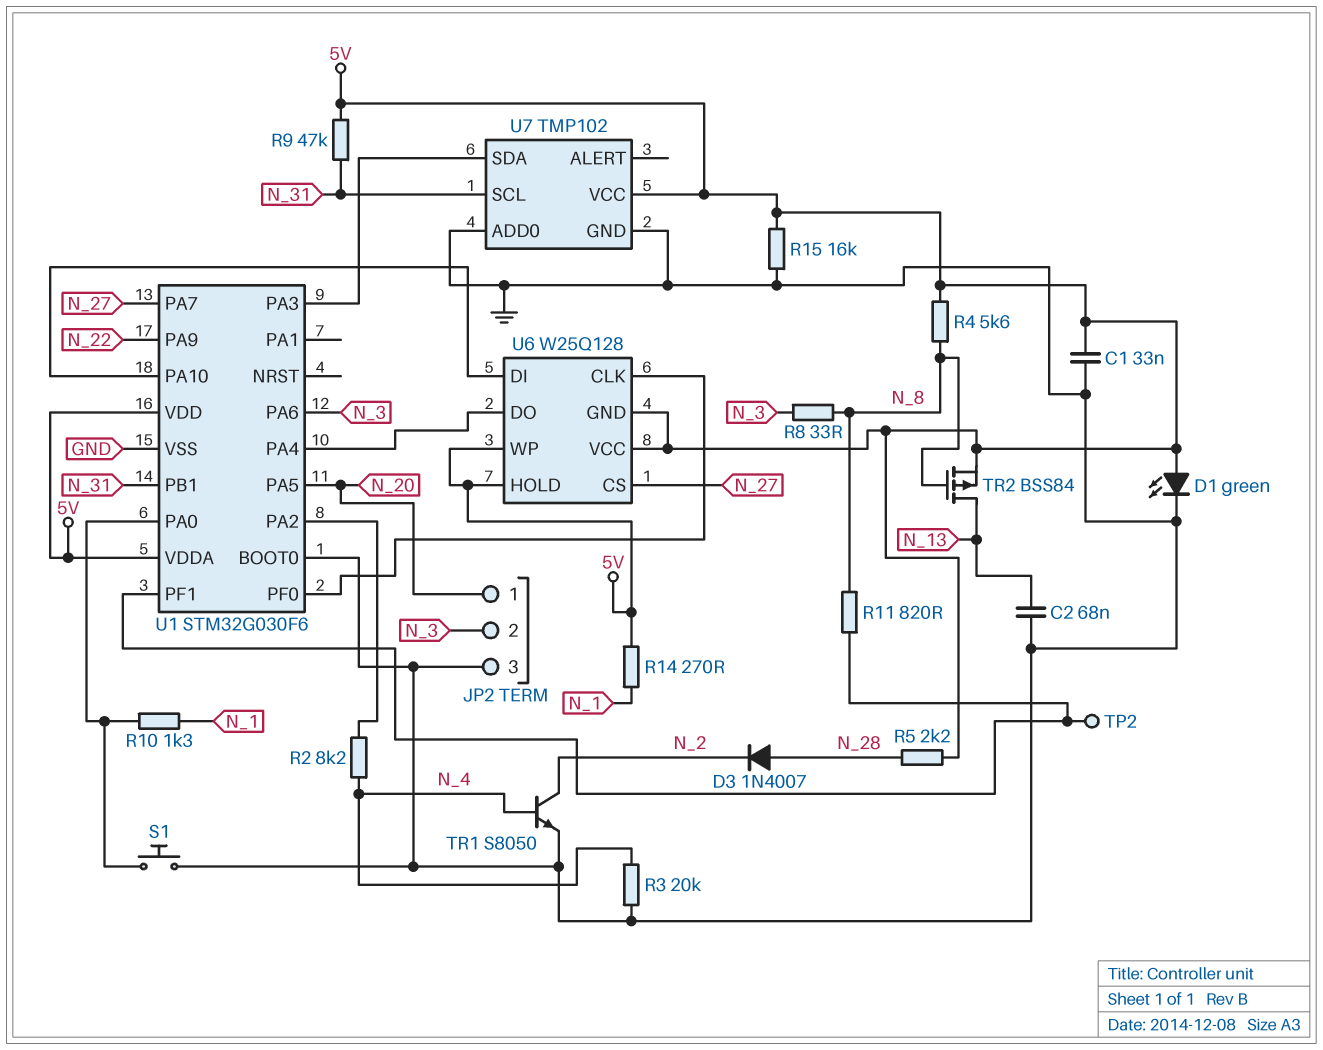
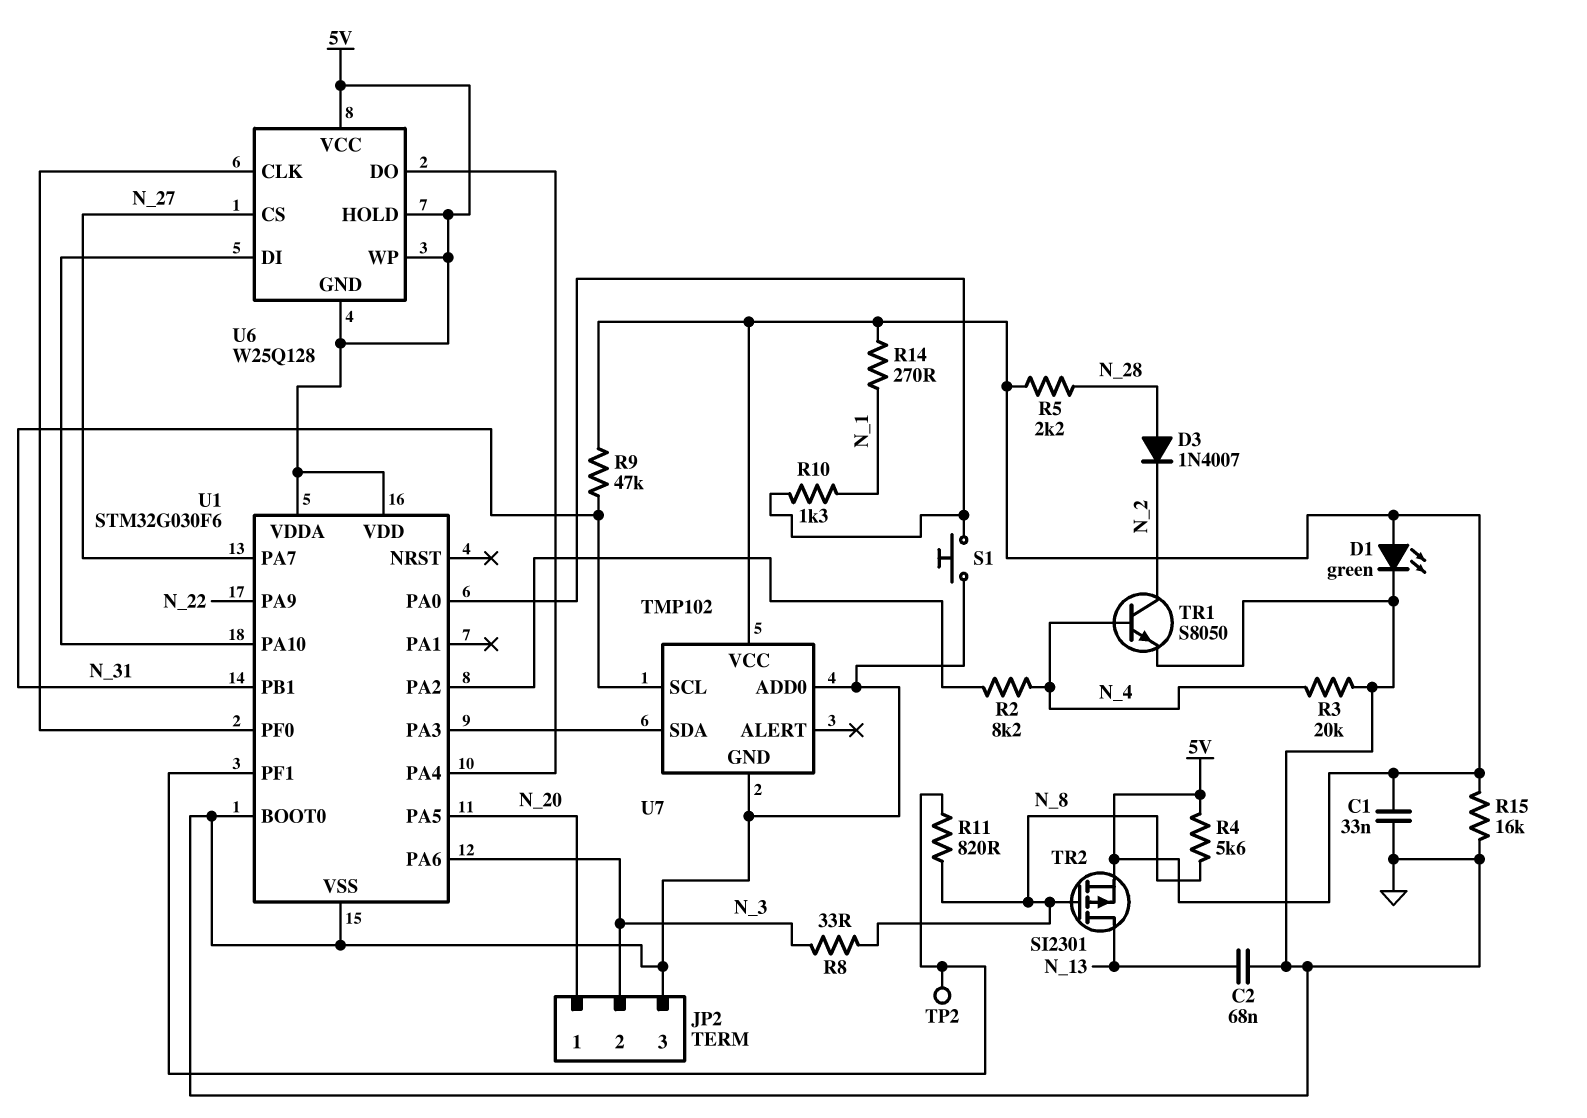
TR2: PMOS BSS84 (G N_8, D N_13, S 5V) -> PMOS SI2301 (G N_8, D N_13, S 5V)

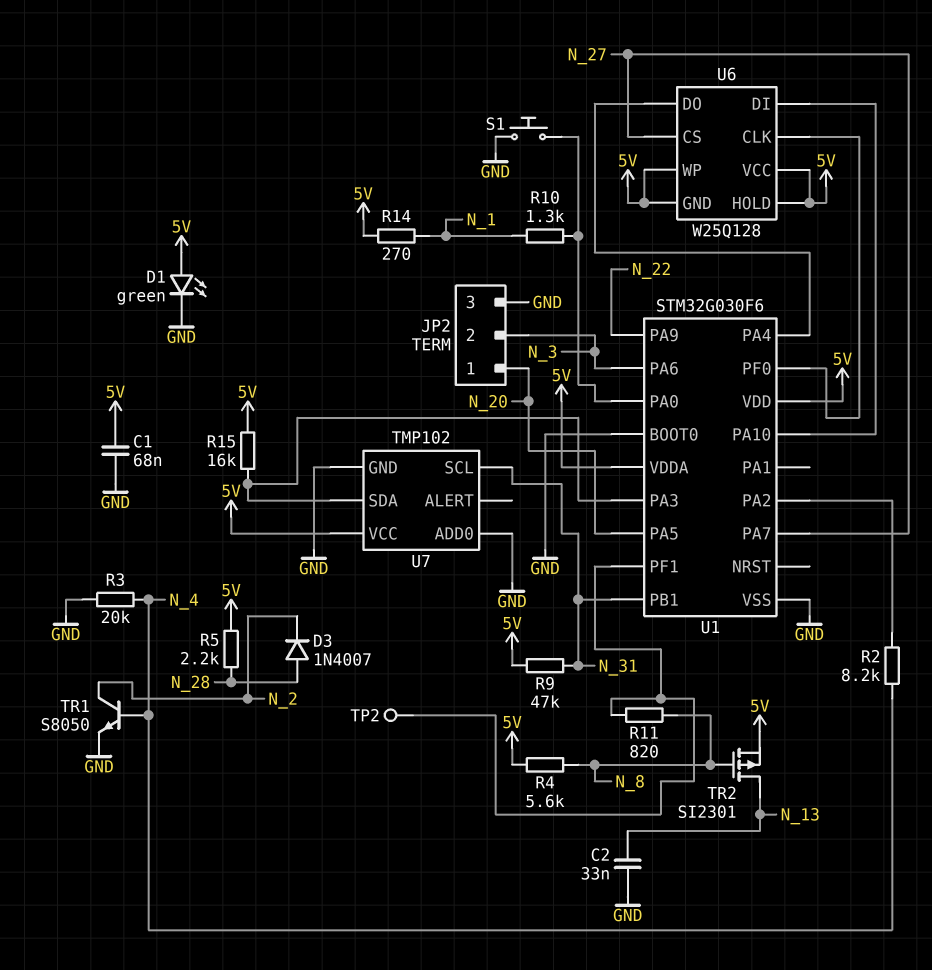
C1: 33nF (5V, GND) -> 68nF (5V, GND)
C2: 68nF (GND, N_13) -> 33nF (GND, N_13)
R8: 33 (N_3, N_8) -> none
R15: 16k (5V, GND) -> 16k (5V, U1/PA3)

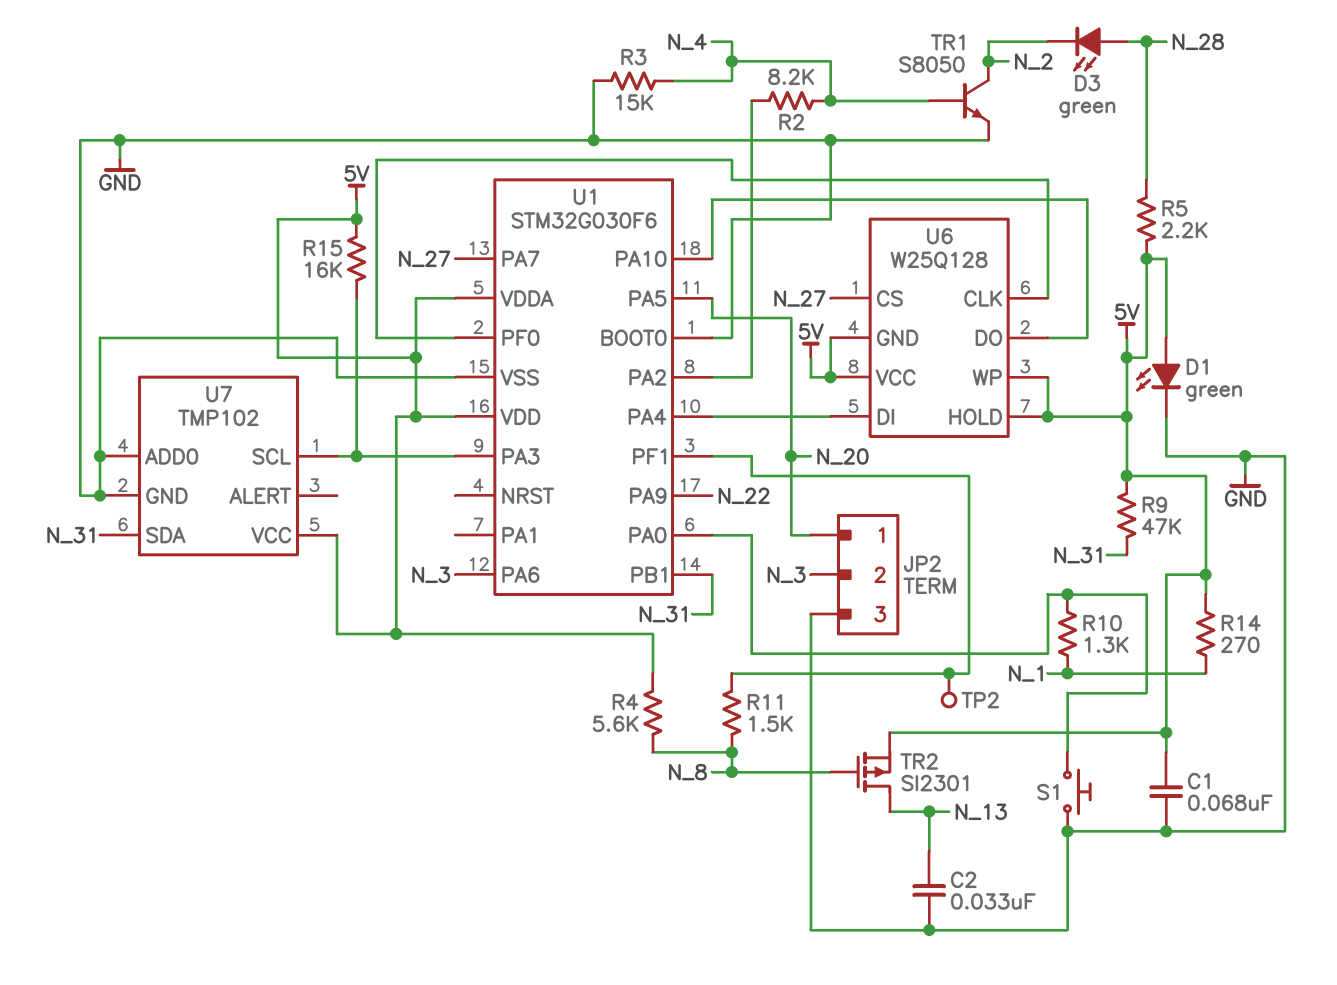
D3: diode 1N4007 (A N_28, K N_2) -> LED green (A N_28, K N_2)
R3: 20k (GND, N_4) -> 15k (GND, N_4)
R11: 820 (N_8, U1/PF1) -> 1.5k (N_8, U1/PF1)
U6 pin DI: U1/PA10 -> U1/PA4
U6 pin DO: U1/PA4 -> U1/PA10
U7 pin SCL: N_31 -> U1/PA3
U7 pin SDA: U1/PA3 -> N_31

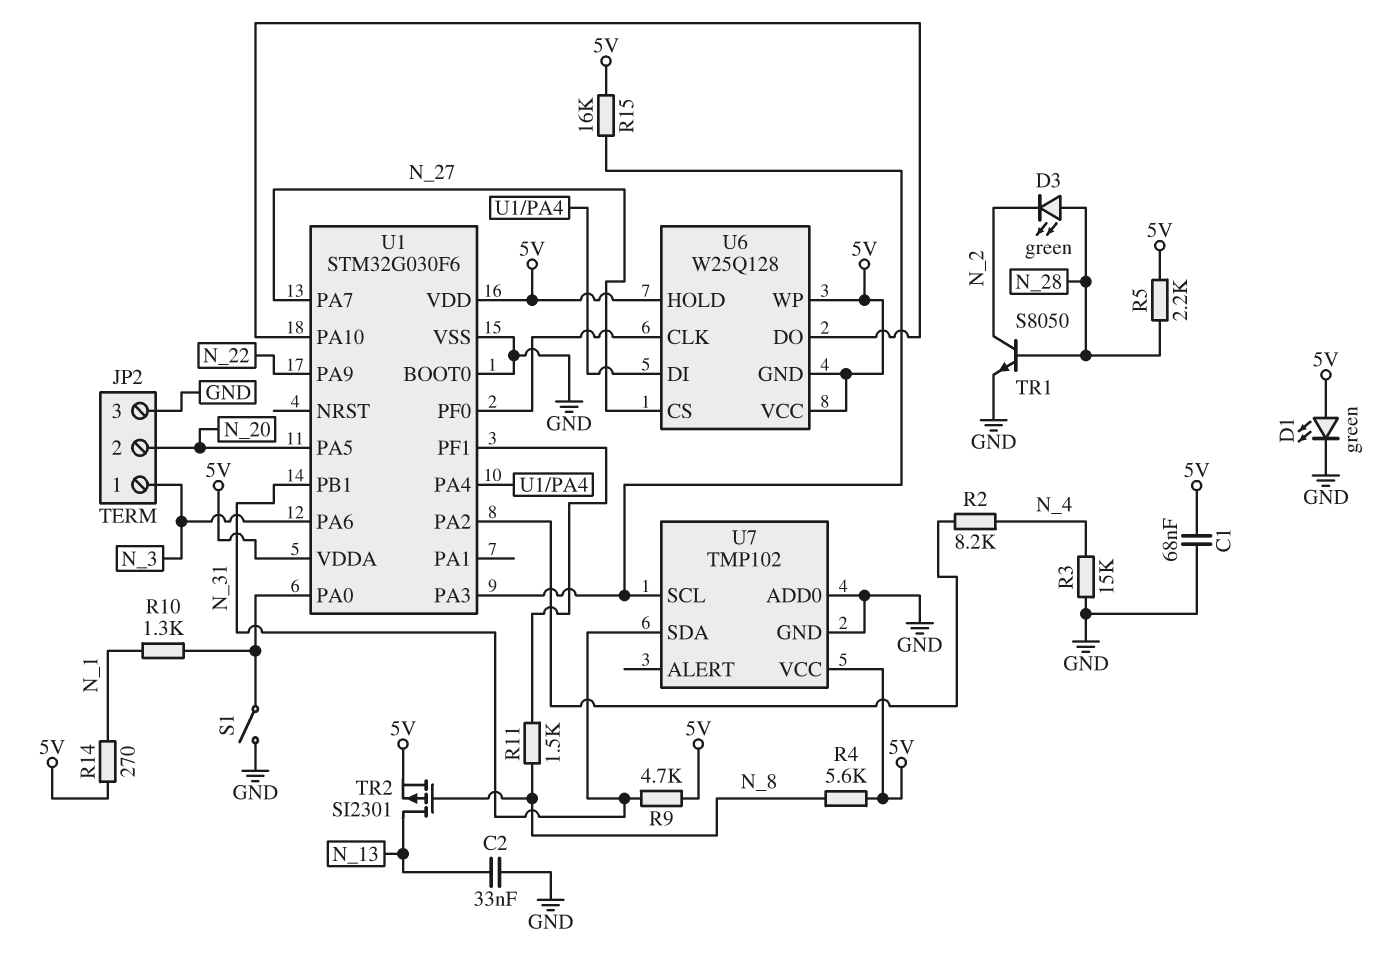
JP2 pin 1: N_20 -> N_3
JP2 pin 2: N_3 -> N_20
R9: 47k (5V, N_31) -> 4.7k (5V, N_31)
S1: button (GND, U1/PA0) -> switch (GND, U1/PA0)
TP2: test point (U1/PF1) -> none
TR1: NPN S8050 (B N_4, C N_2, E GND) -> NPN S8050 (B N_28, C N_2, E GND)

